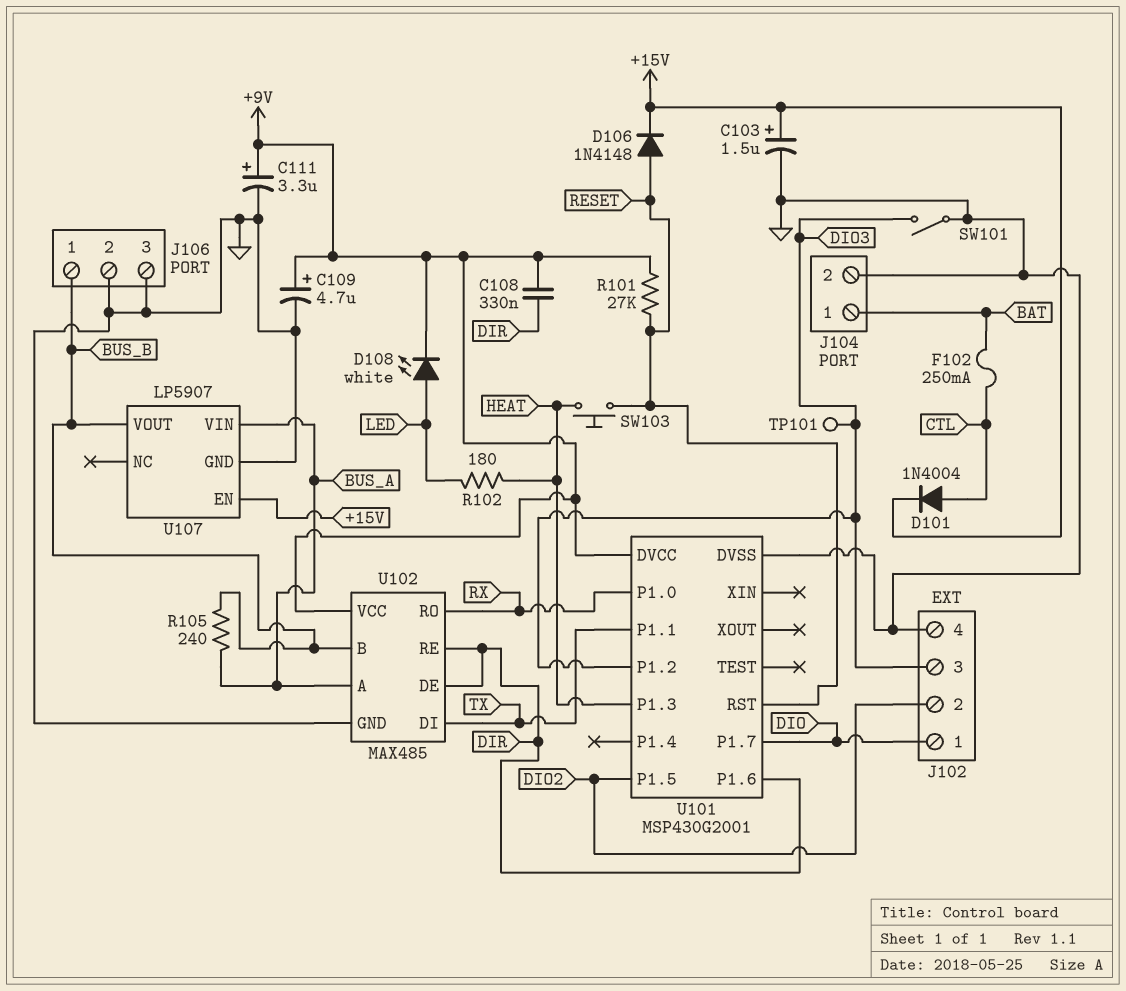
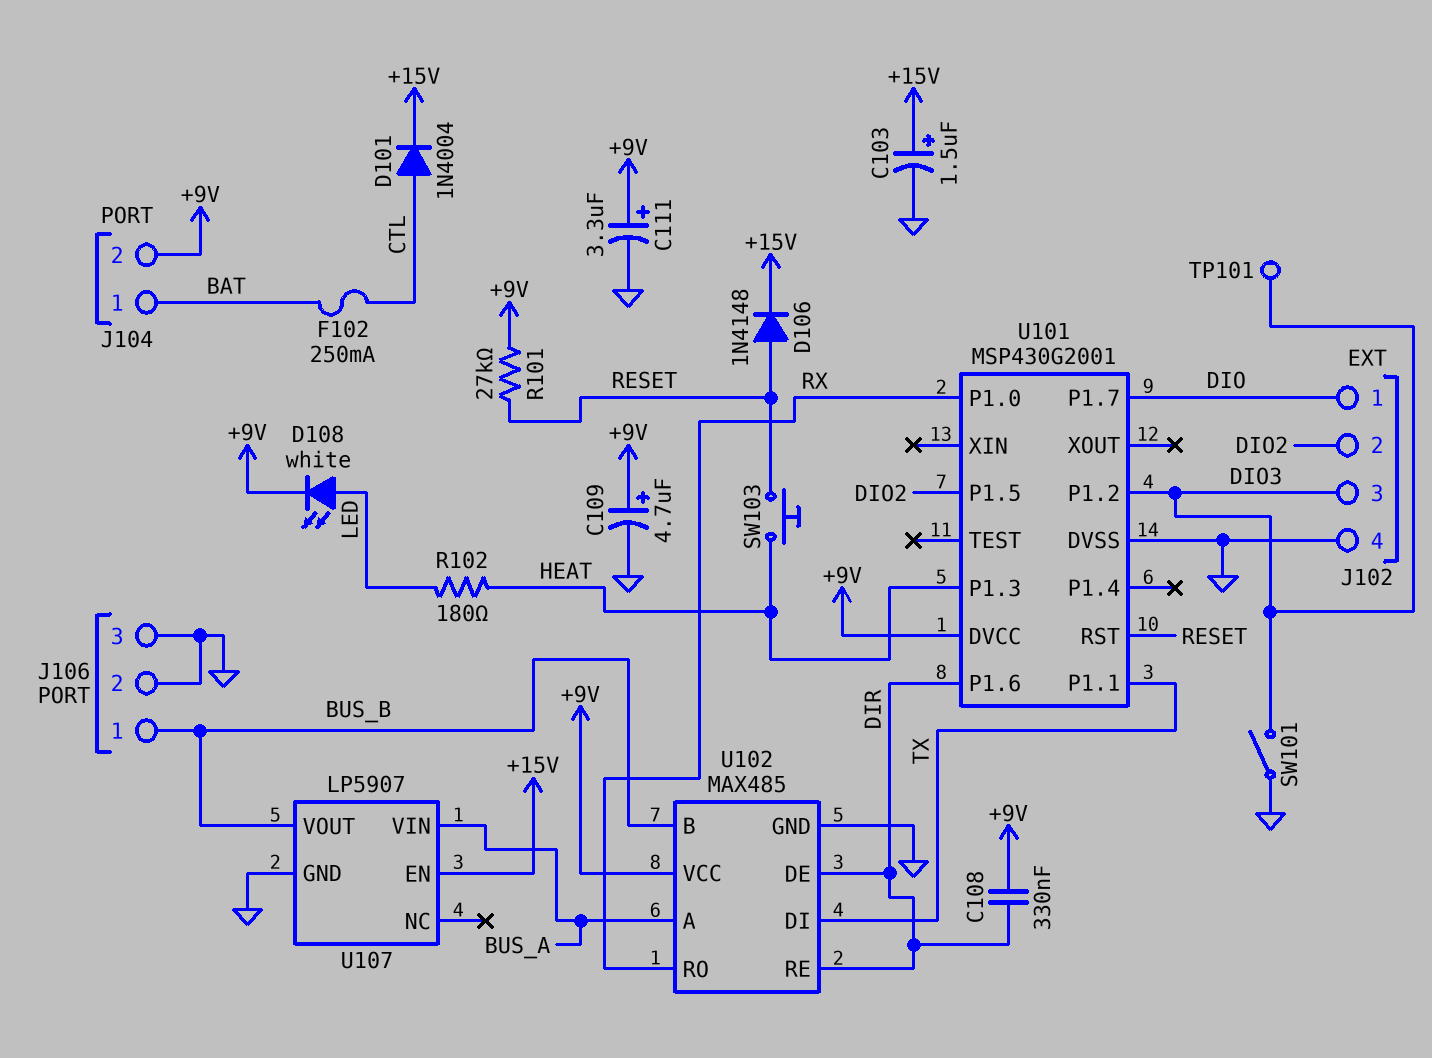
J104 pin 2: GND -> +9V
R105: 240 (BUS_A, BUS_B) -> none

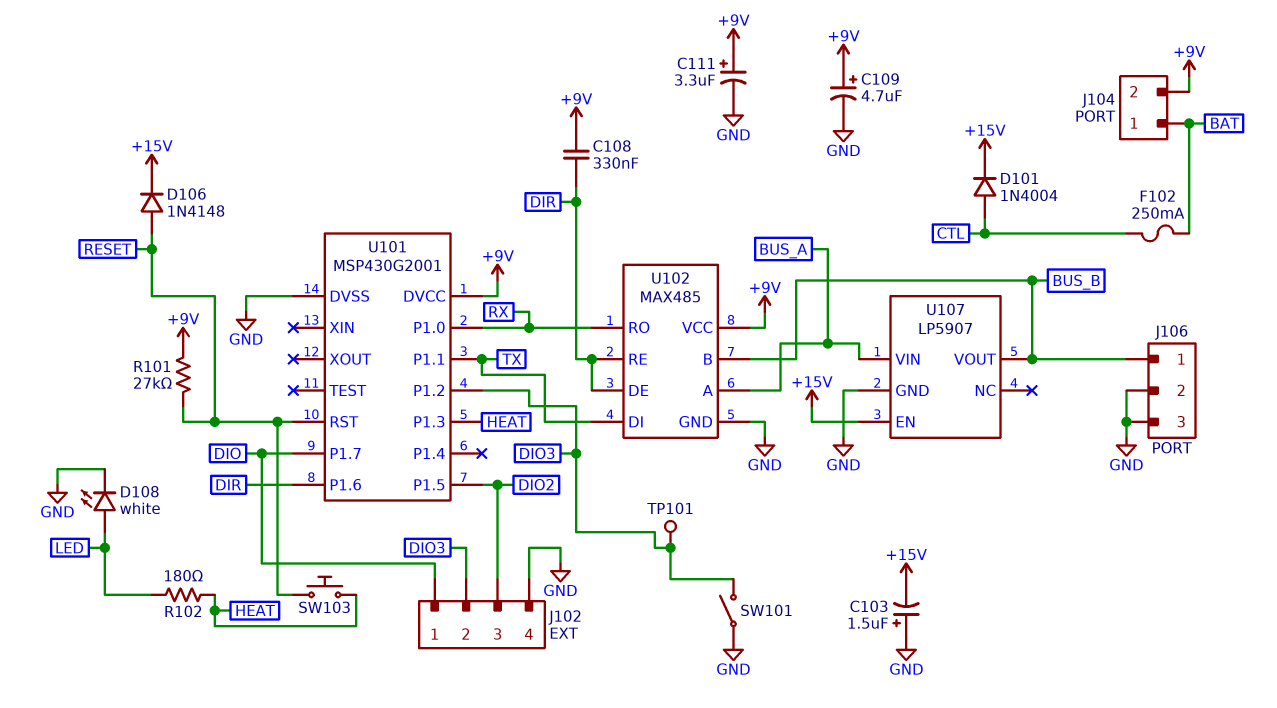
C103: 1.5uF (plus +15V, minus GND) -> 1.5uF (plus GND, minus +15V)
D108: LED white (A LED, K +9V) -> LED white (A LED, K GND)
J102 pin 2: DIO2 -> DIO3
J102 pin 3: DIO3 -> DIO2

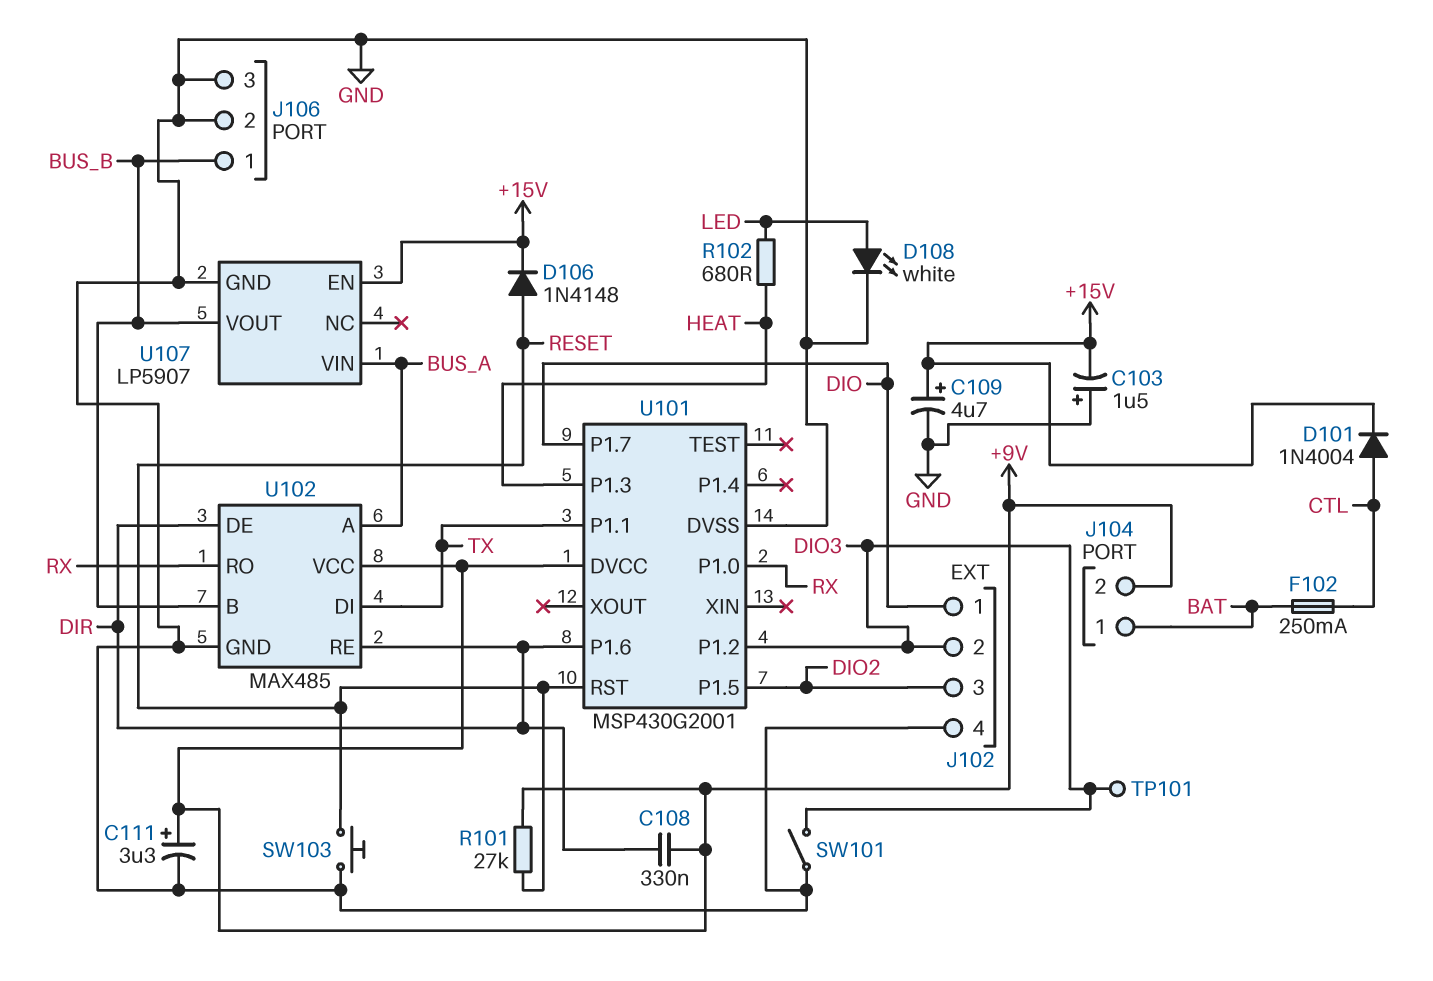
C109: 4.7uF (plus +9V, minus GND) -> 4.7uF (plus +15V, minus GND)
R102: 180 (HEAT, LED) -> 680 (HEAT, LED)
SW103: button (HEAT, RESET) -> button (GND, RESET)

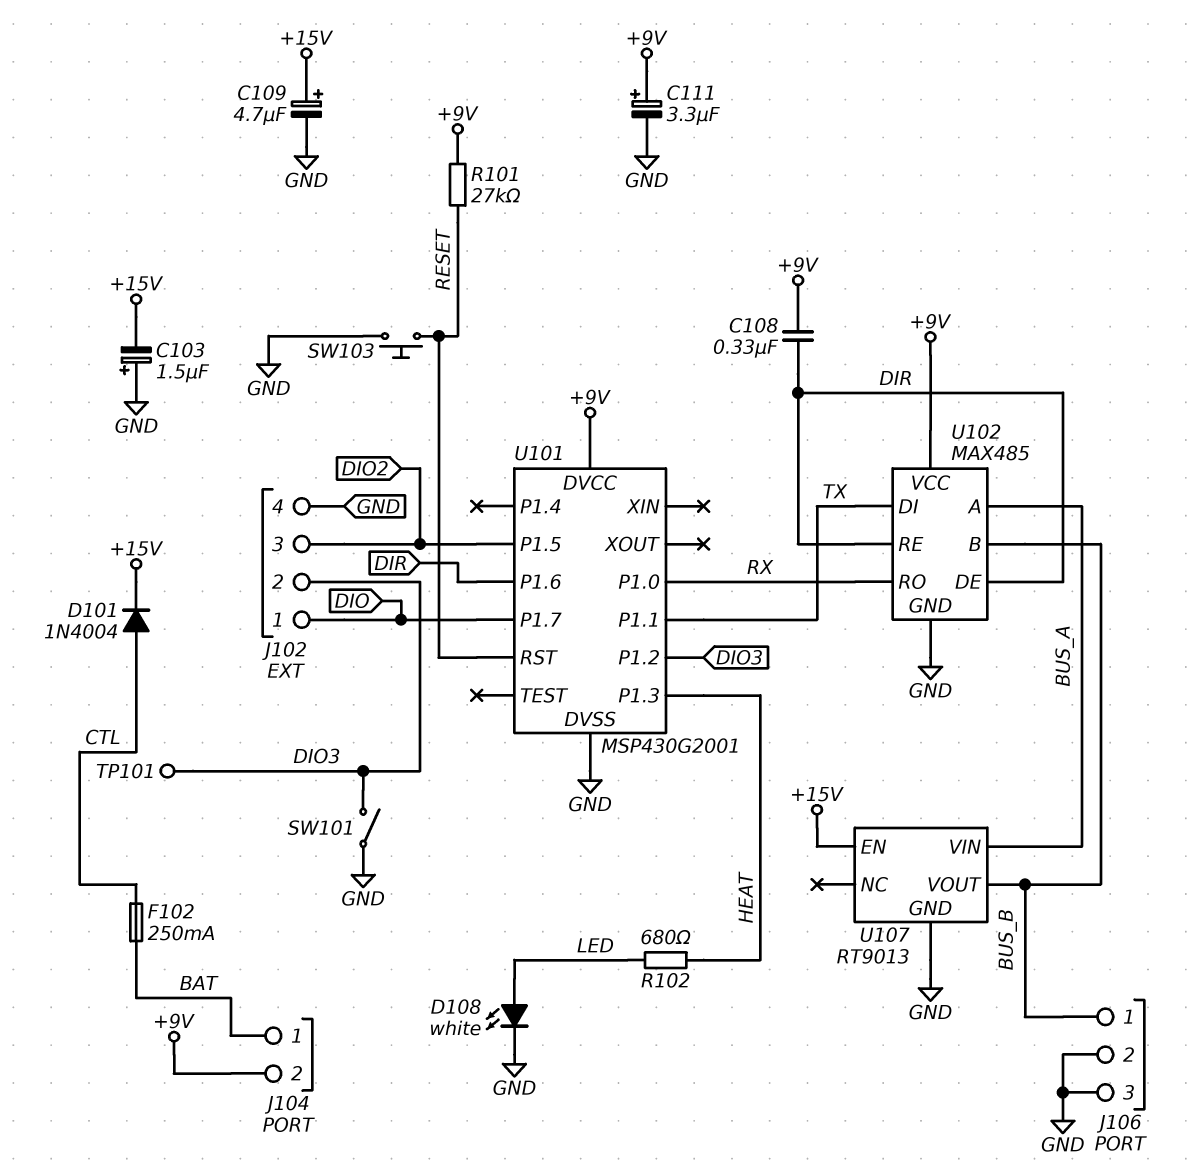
D106: diode 1N4148 (A RESET, K +15V) -> none
U107: LP5907 -> RT9013

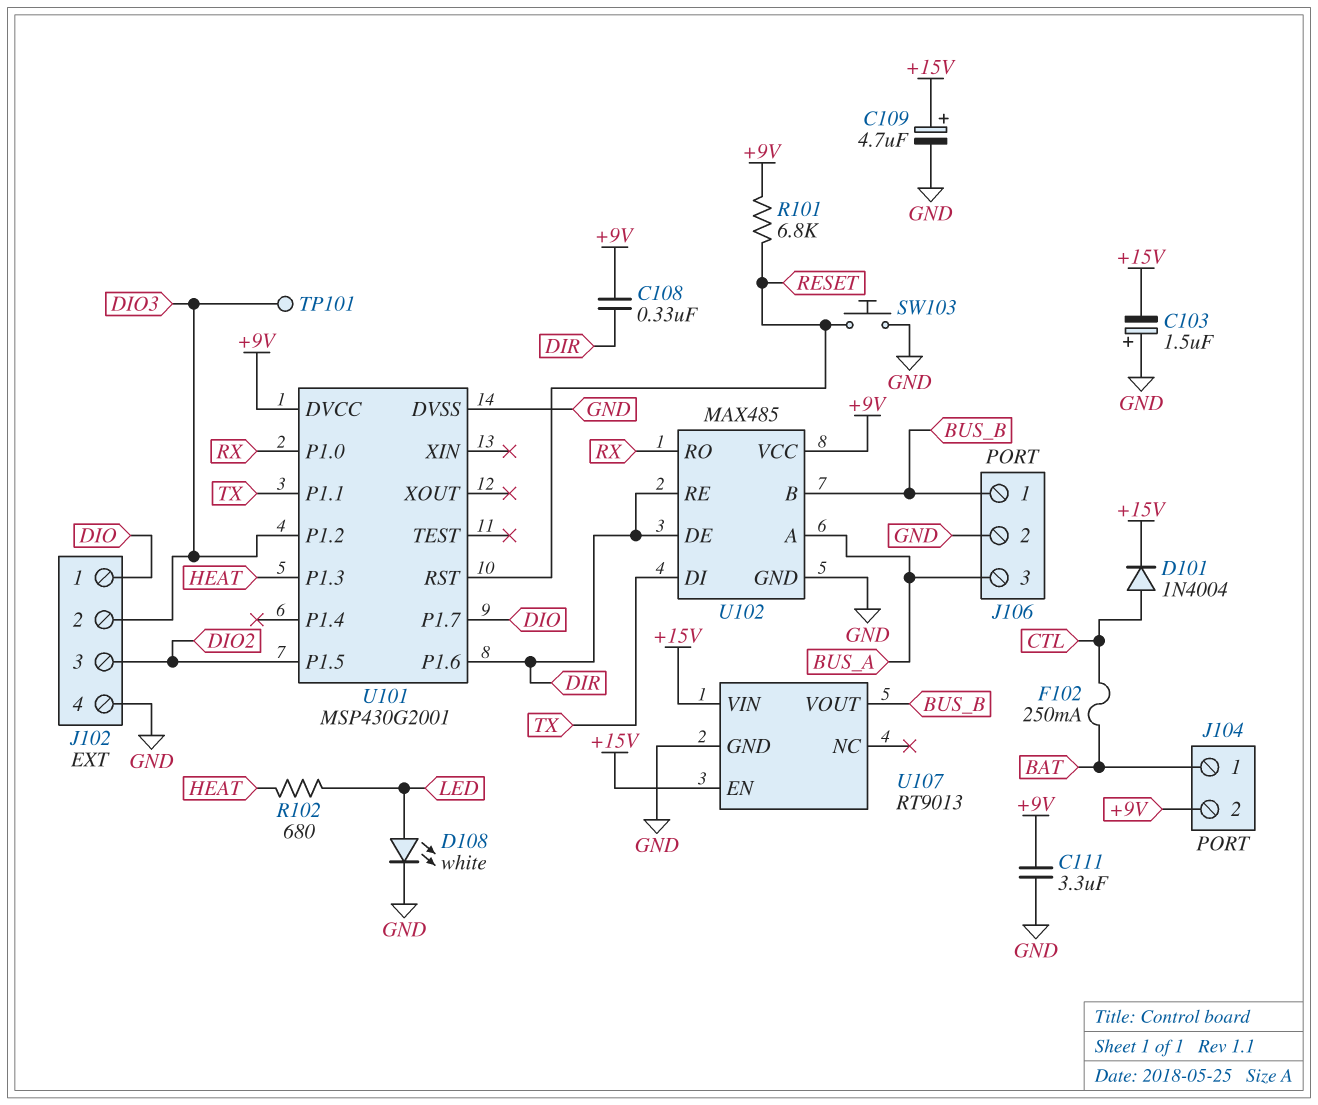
C111: 3.3uF (plus +9V, minus GND) -> 3.3uF (+9V, GND)
J106 pin 3: GND -> BUS_A
R101: 27k (+9V, RESET) -> 6.8k (+9V, RESET)
SW101: switch (DIO3, GND) -> none
U107 pin VIN: BUS_A -> +15V

